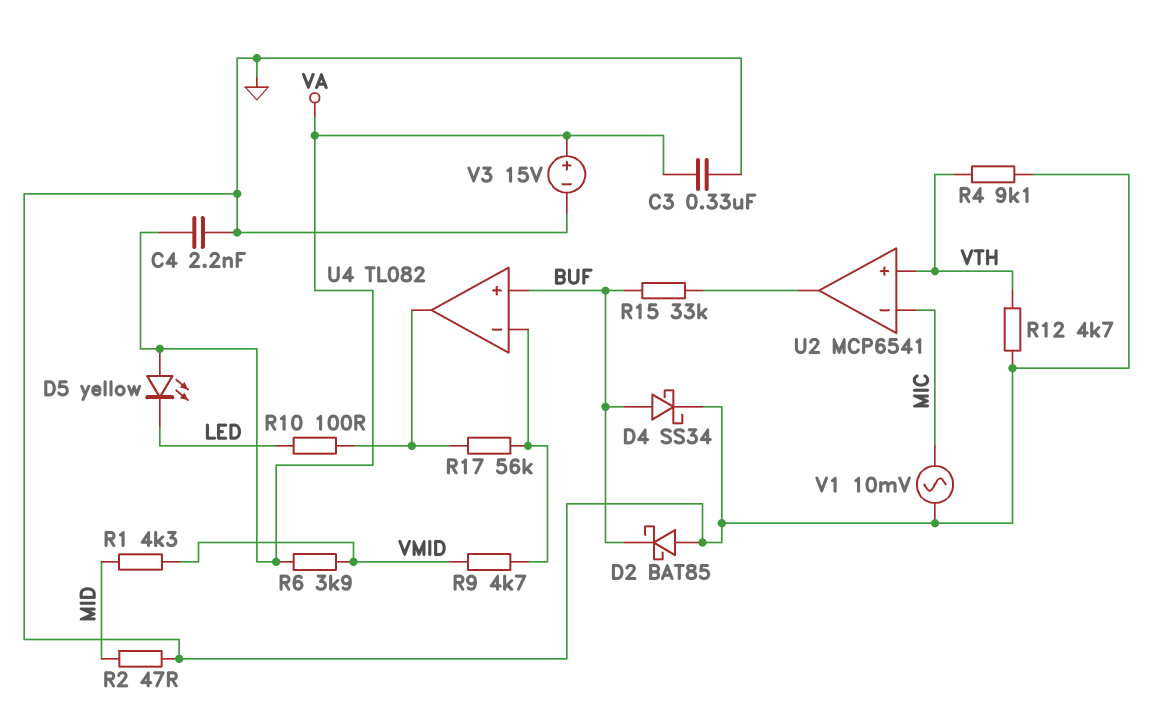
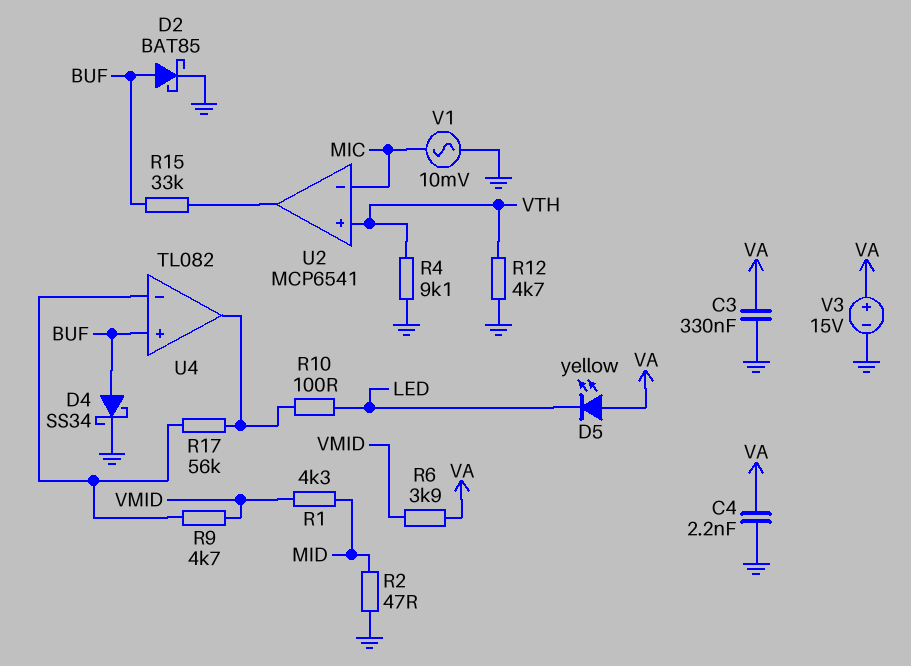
D2: schottky BAT85 (A GND, K BUF) -> schottky BAT85 (A BUF, K GND)

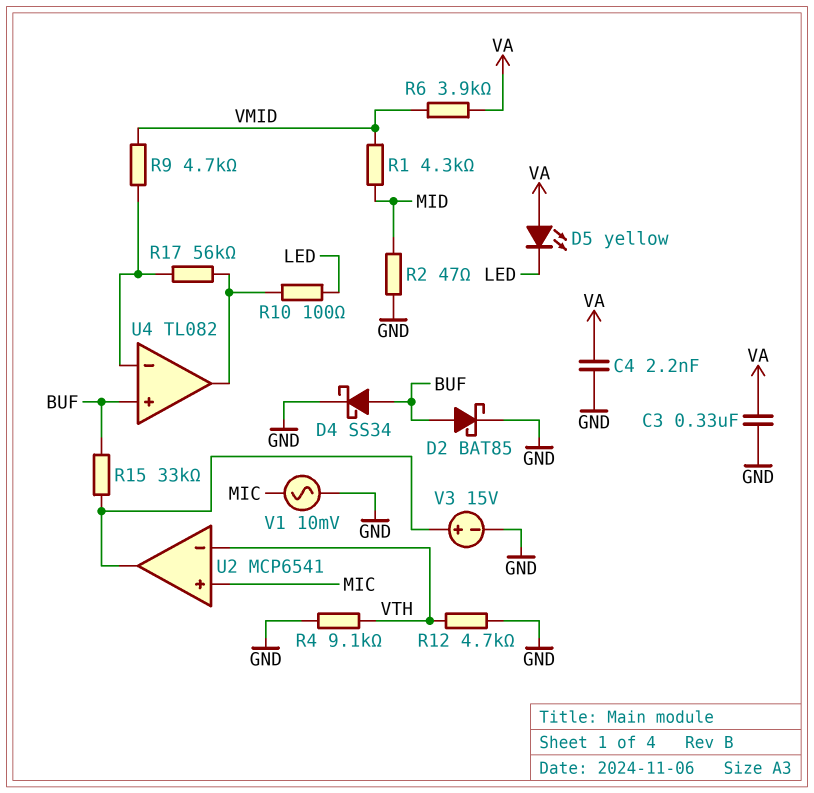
U2 pin in+: VTH -> MIC
U2 pin in-: MIC -> VTH
V3: 15V (plus VA, minus GND) -> 15V (plus U2/out, minus GND)

